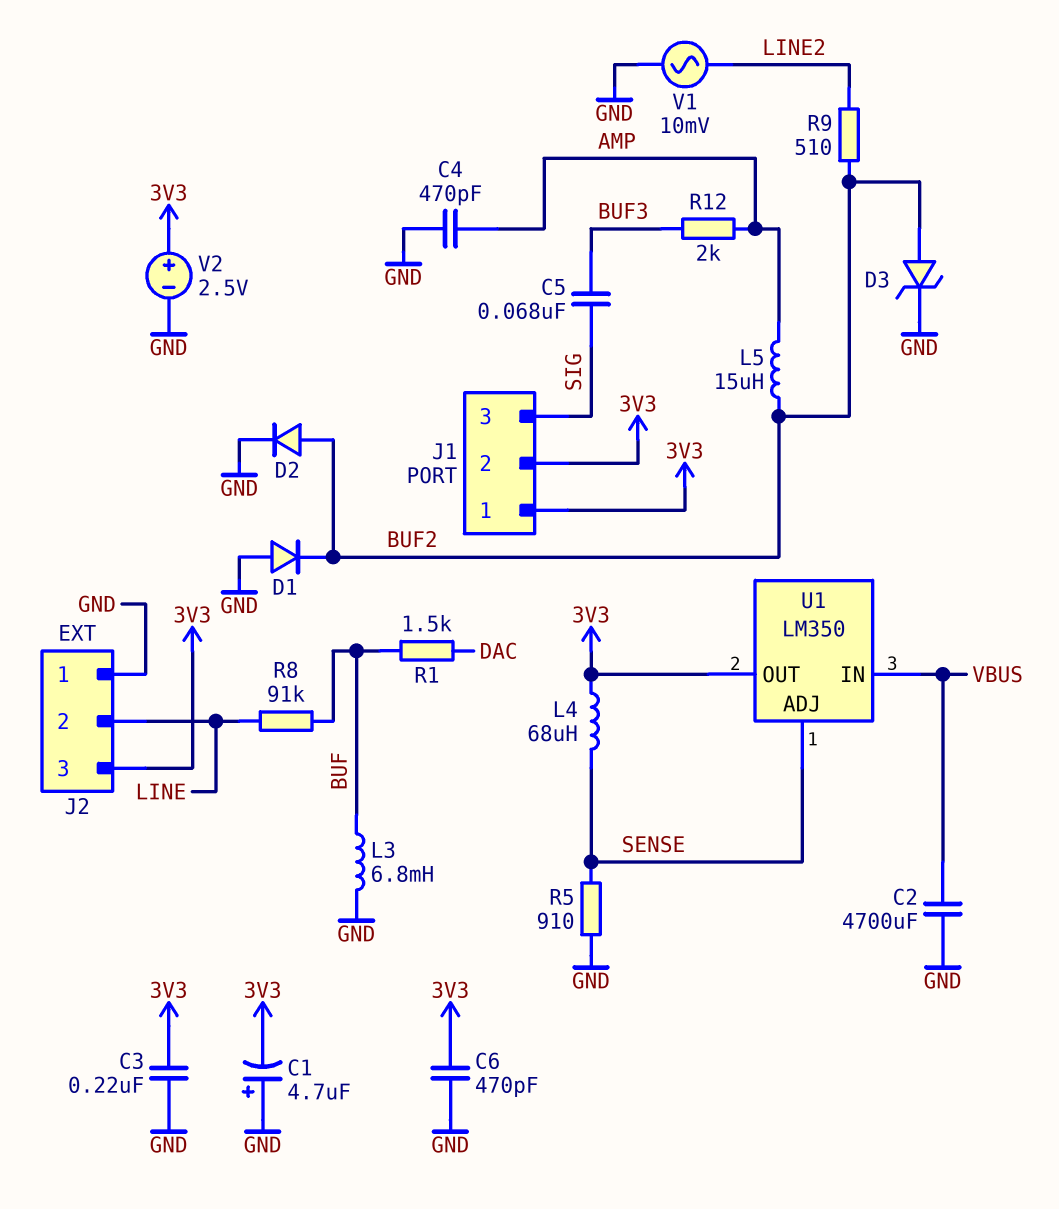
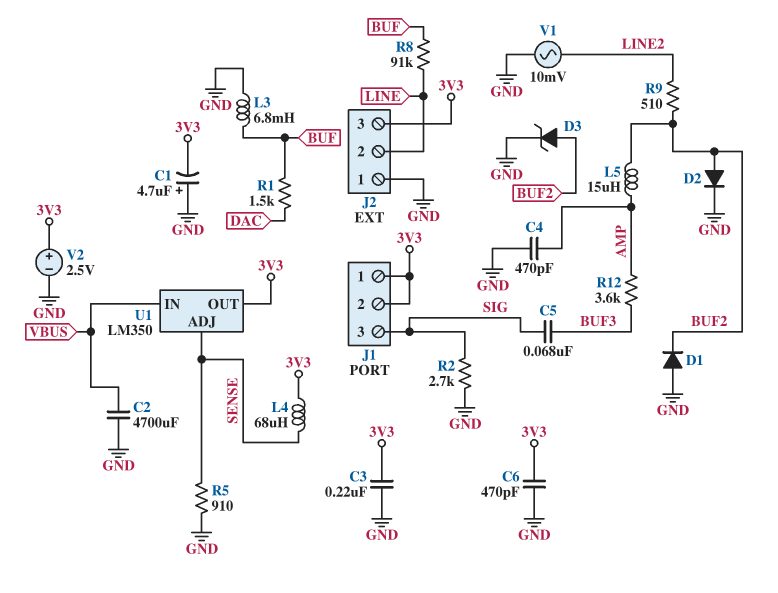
R2: none -> 2.7k (GND, SIG)
R12: 2k (AMP, BUF3) -> 3.6k (AMP, BUF3)

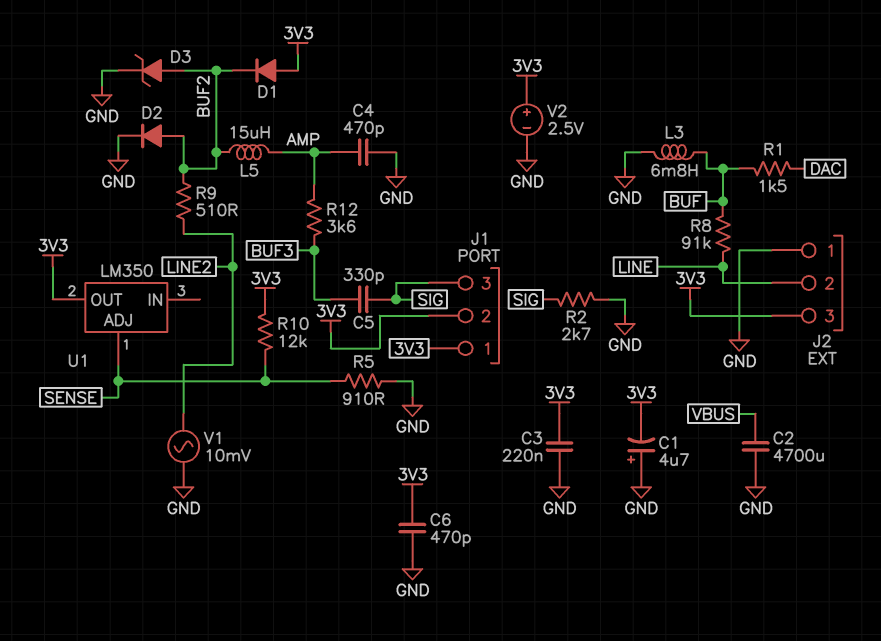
C5: 68nF (BUF3, SIG) -> 330pF (BUF3, SIG)
D1: diode (A GND, K BUF2) -> diode (A 3V3, K BUF2)
L4: 68uH (3V3, SENSE) -> none
R10: none -> 12k (3V3, SENSE)
U1 pin IN: VBUS -> none

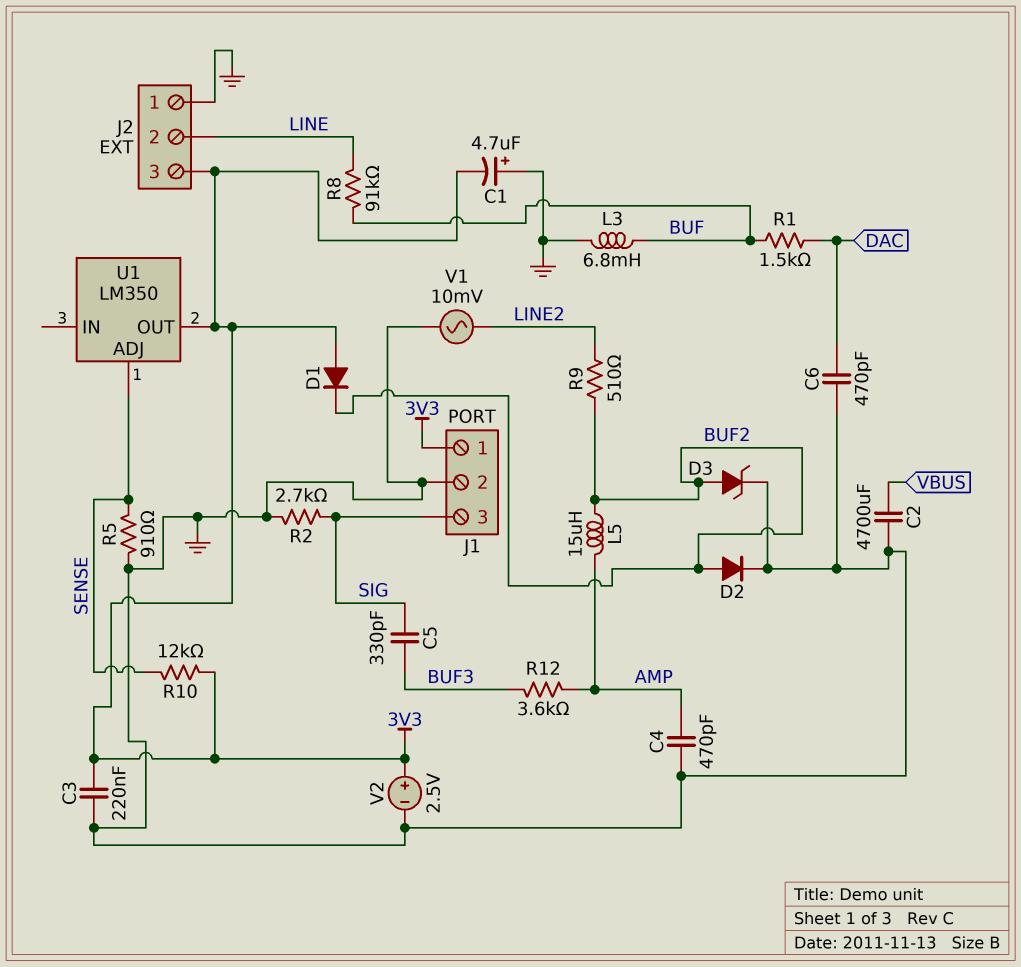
C6: 470pF (3V3, GND) -> 470pF (DAC, GND)
J1 pin 2: 3V3 -> GND

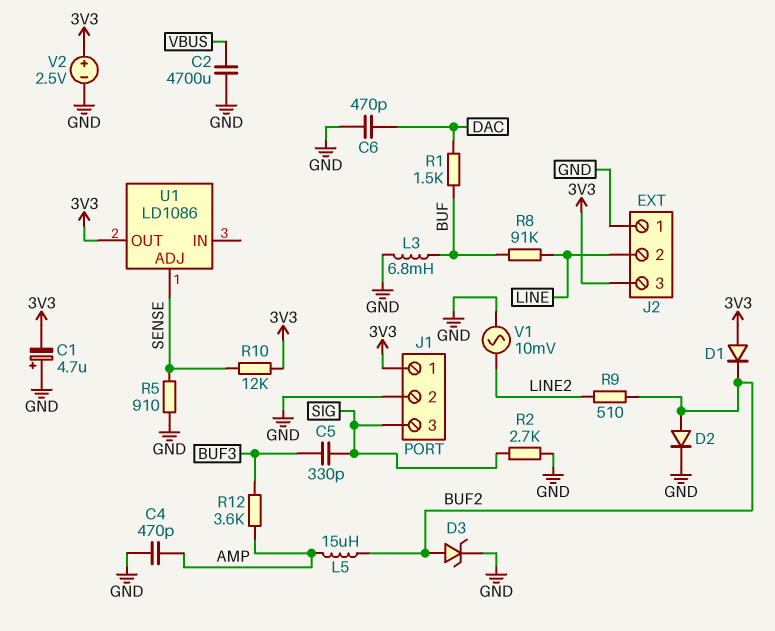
C3: 220nF (3V3, GND) -> none
U1: LM350 -> LD1086

